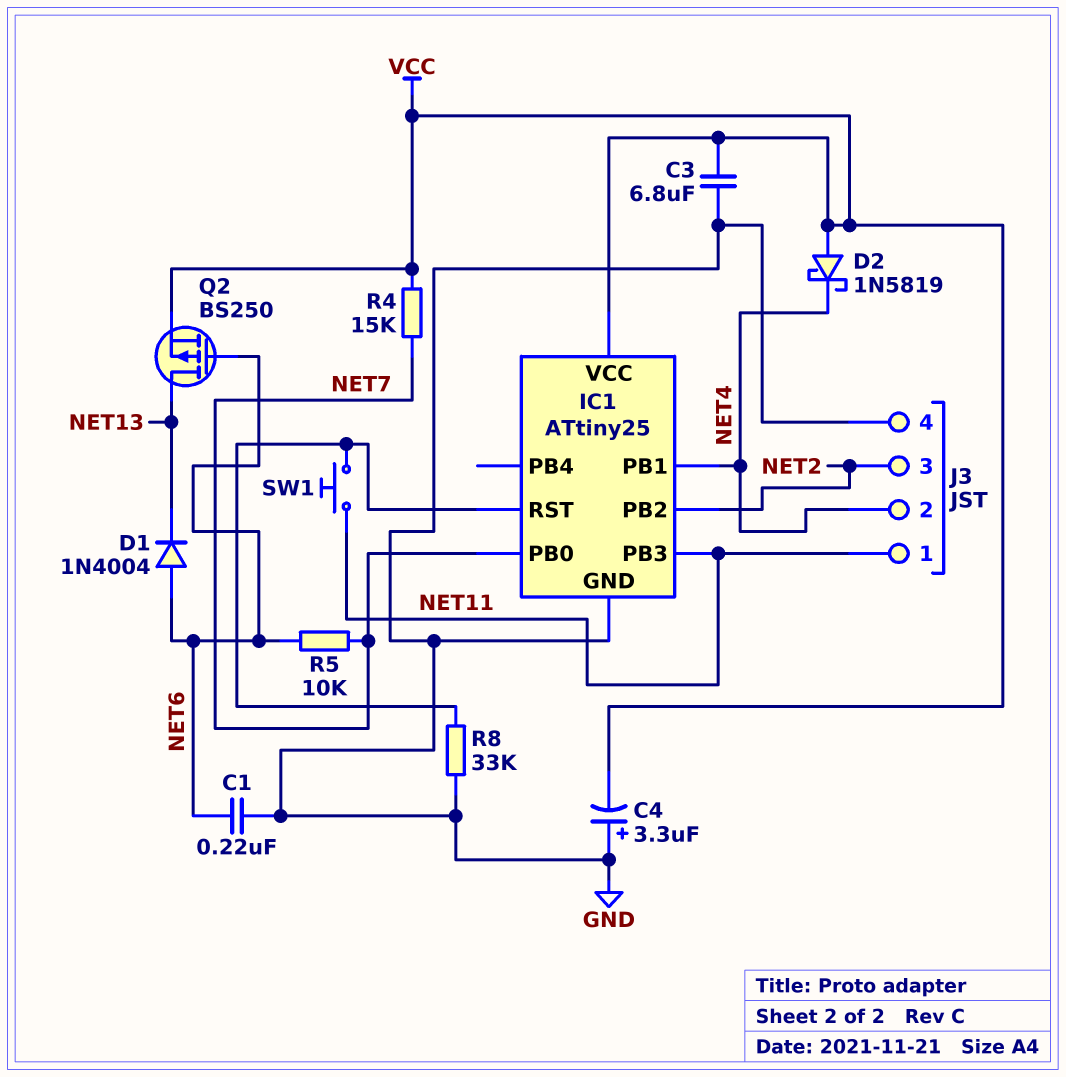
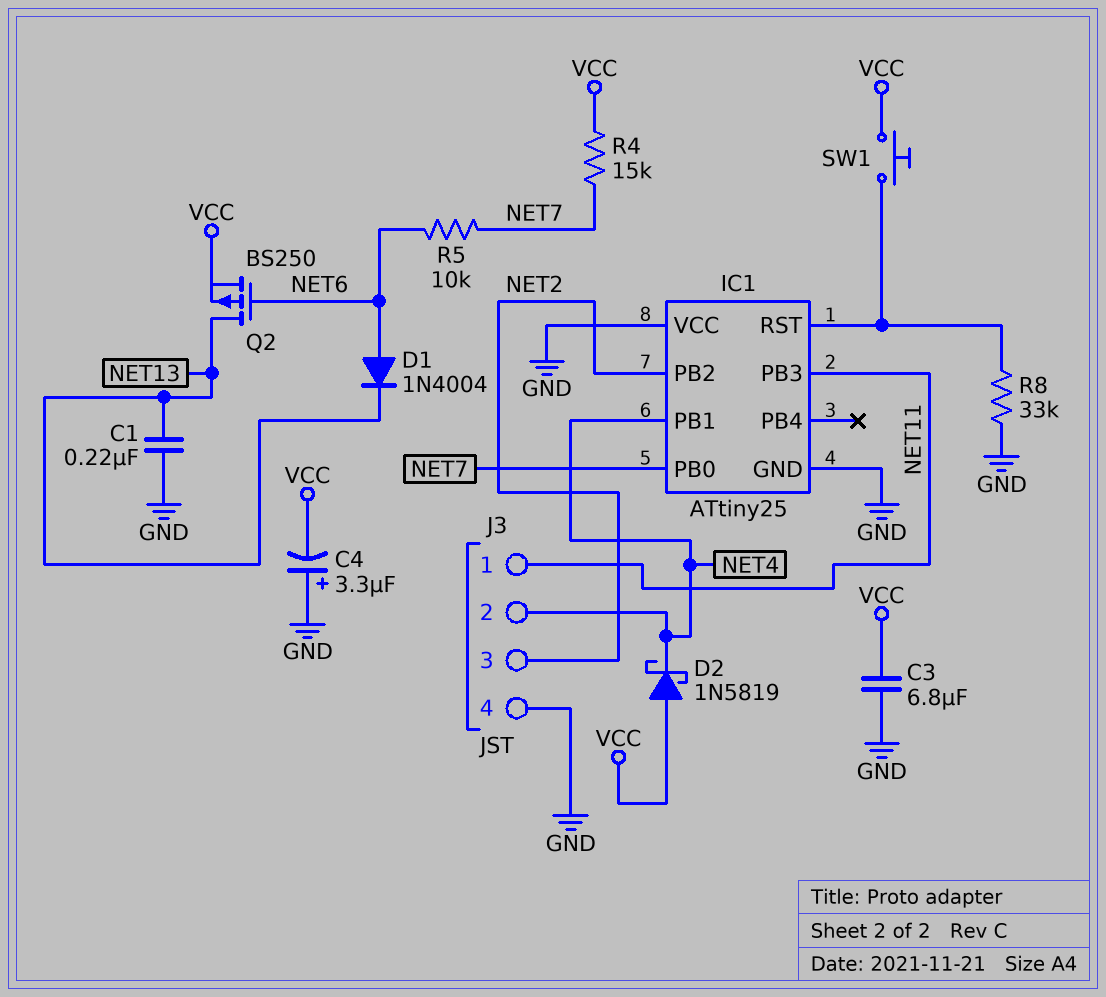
C1: 220nF (GND, NET6) -> 220nF (GND, NET13)
IC1 pin VCC: VCC -> GND
SW1: button (IC1/RST, NET11) -> button (IC1/RST, VCC)

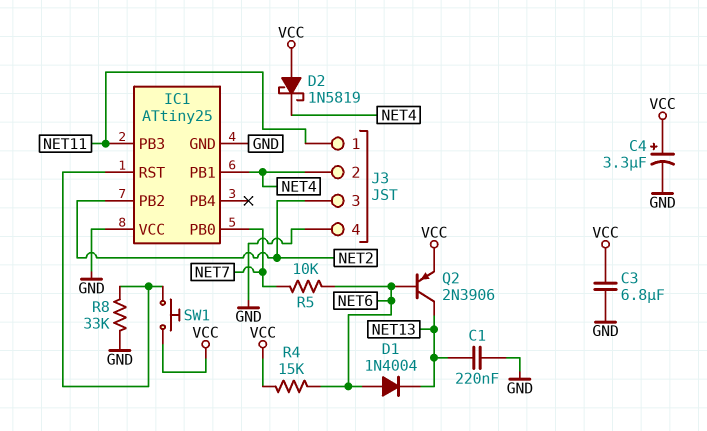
C4: 3.3uF (plus GND, minus VCC) -> 3.3uF (plus VCC, minus GND)
Q2: PMOS BS250 (G NET6, D NET13, S VCC) -> PNP 2N3906 (B NET6, C NET13, E VCC)
R4: 15k (NET7, VCC) -> 15k (NET6, VCC)

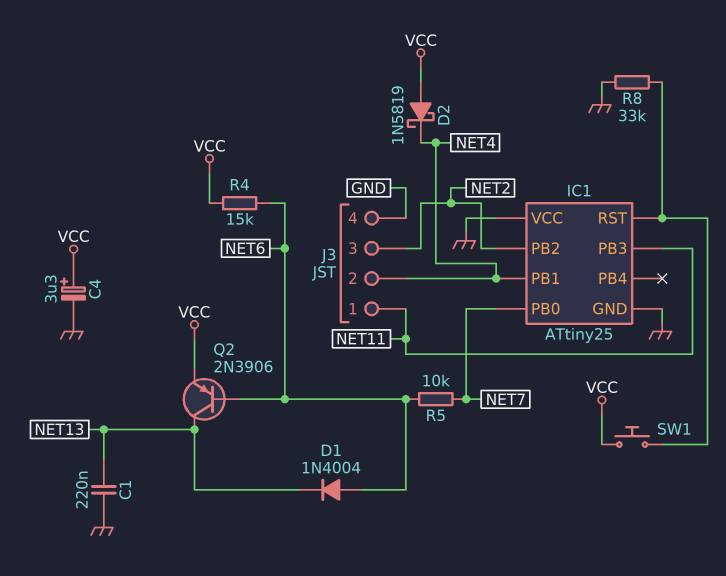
C3: 6.8uF (GND, VCC) -> none

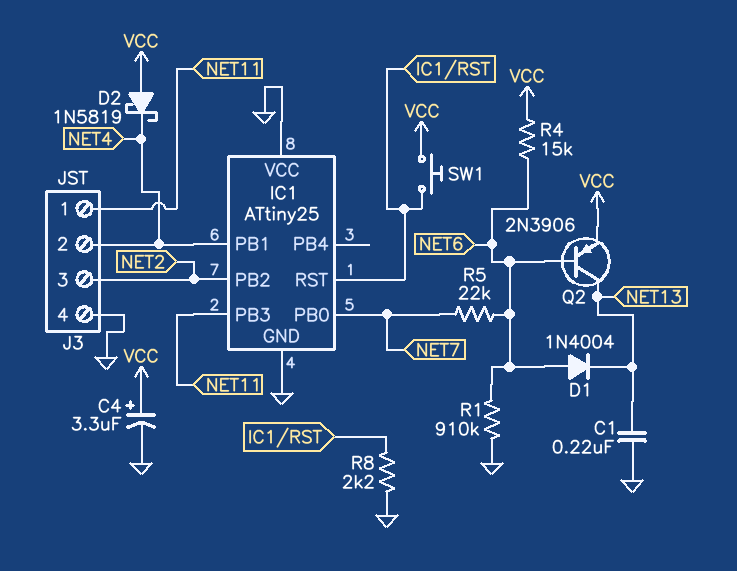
R1: none -> 910k (GND, NET6)
R5: 10k (NET6, NET7) -> 22k (NET6, NET7)
R8: 33k (GND, IC1/RST) -> 2.2k (GND, IC1/RST)

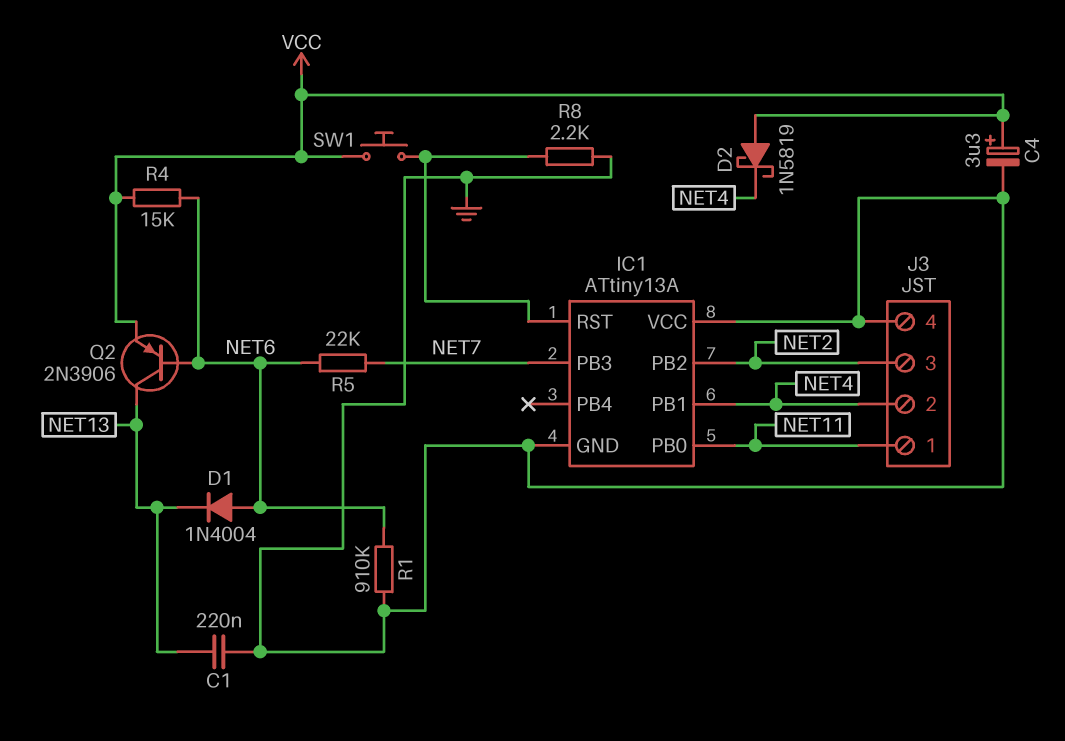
IC1: ATtiny25 -> ATtiny13A
IC1 pin PB0: NET7 -> NET11
IC1 pin PB3: NET11 -> NET7

